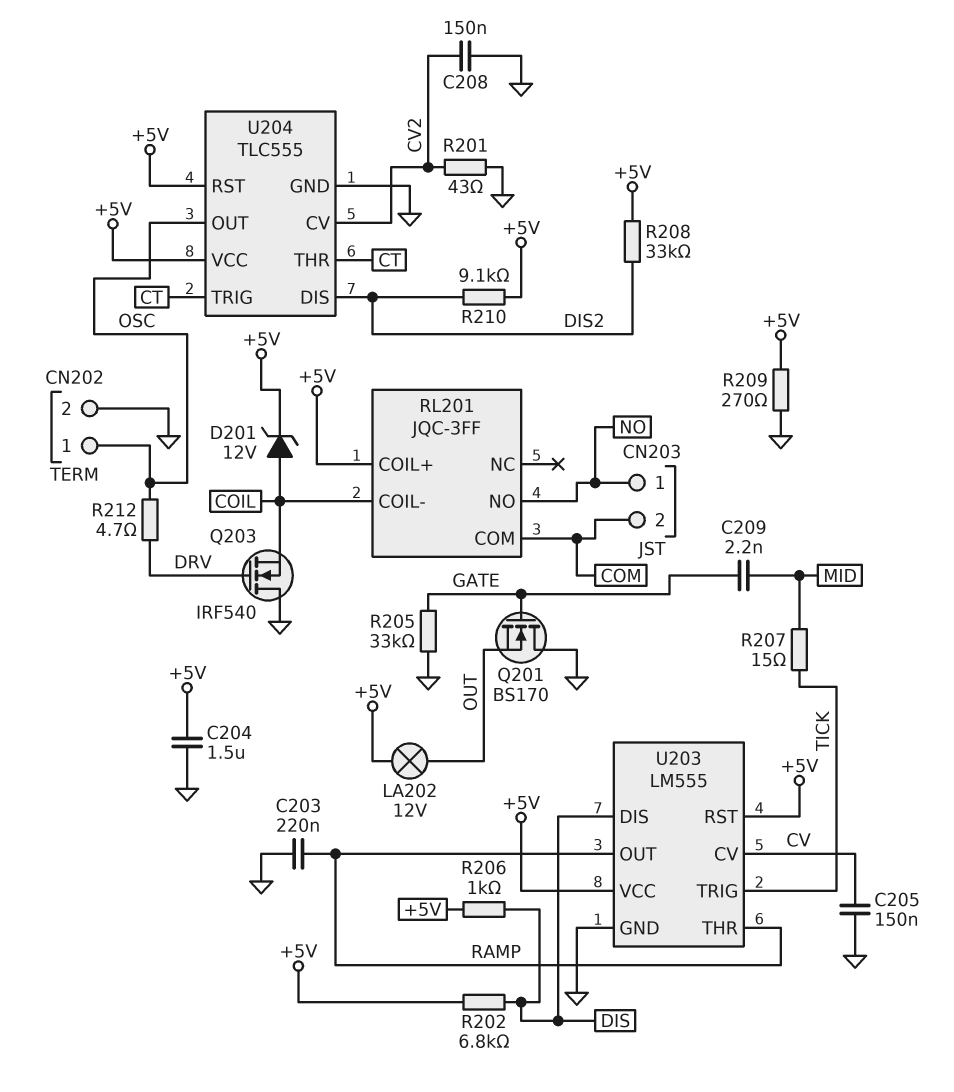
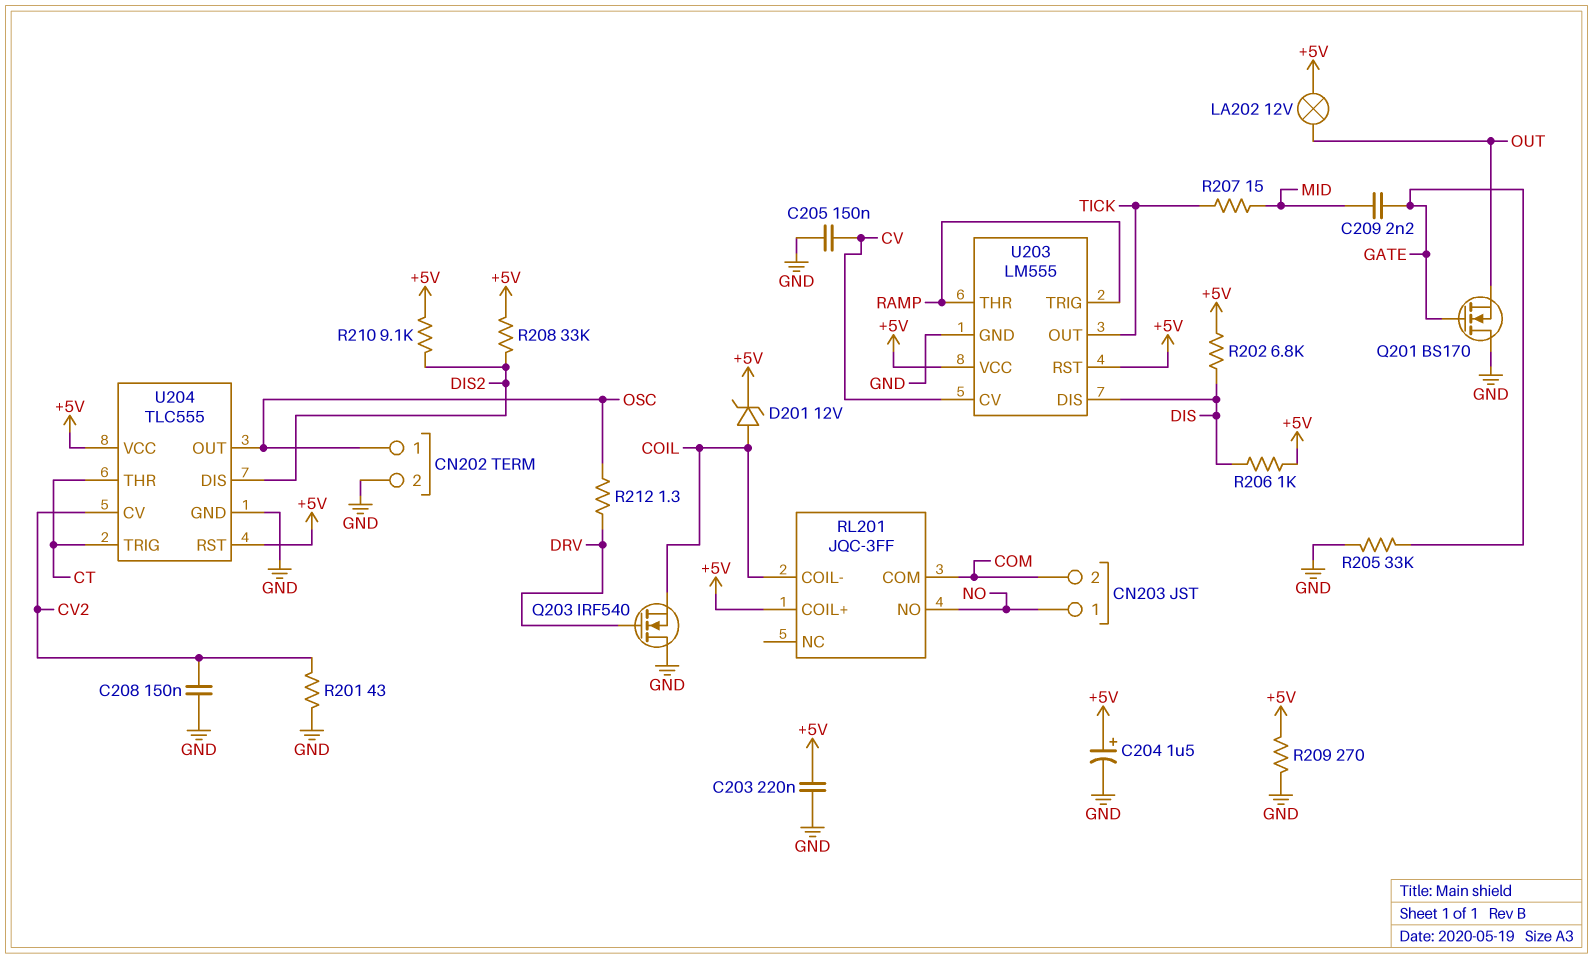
C203: 220nF (GND, RAMP) -> 220nF (+5V, GND)
C204: 1.5uF (+5V, GND) -> 1.5uF (plus +5V, minus GND)
R212: 4.7 (DRV, OSC) -> 1.3 (DRV, OSC)
U203 pin OUT: RAMP -> TICK
U203 pin TRIG: TICK -> RAMP

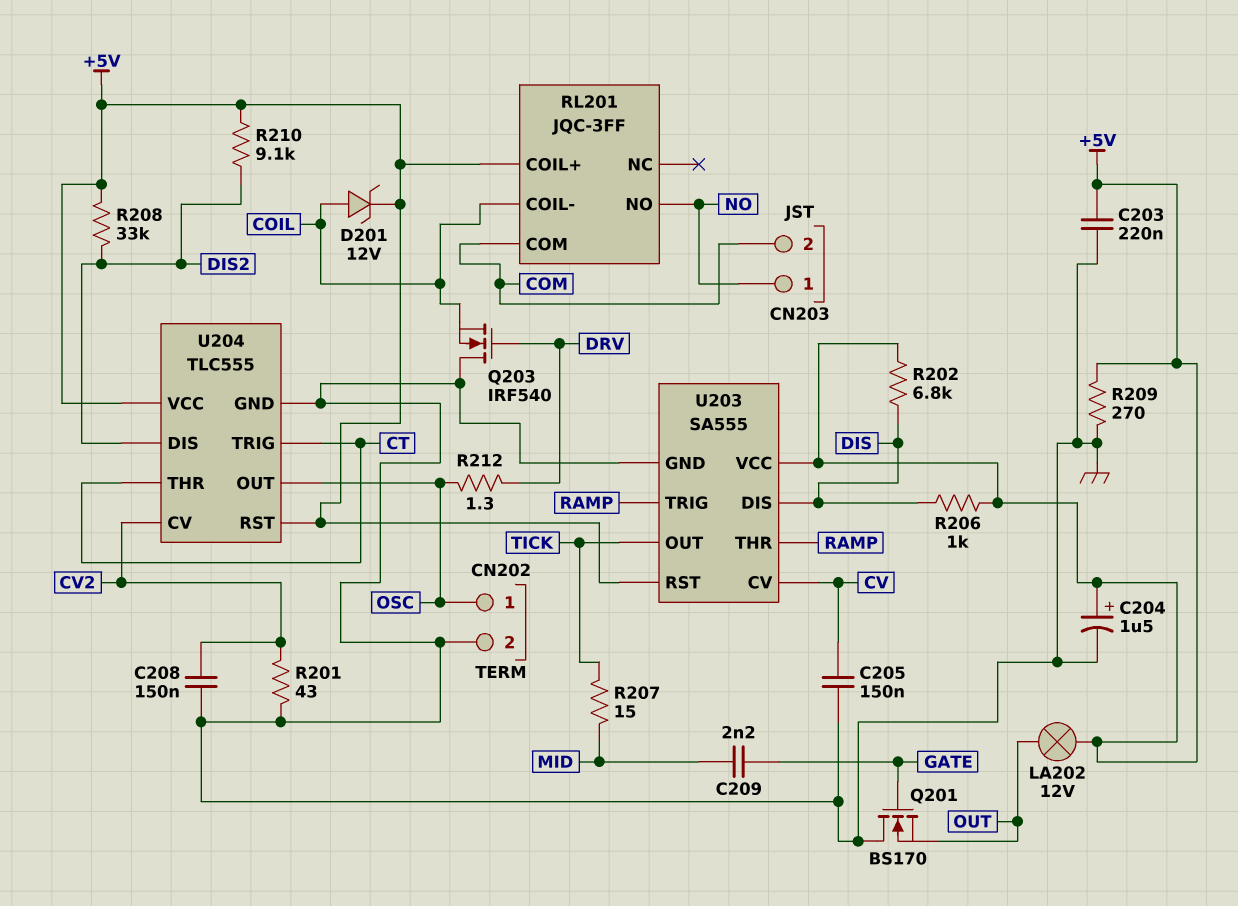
R205: 33k (GATE, GND) -> none
U203: LM555 -> SA555

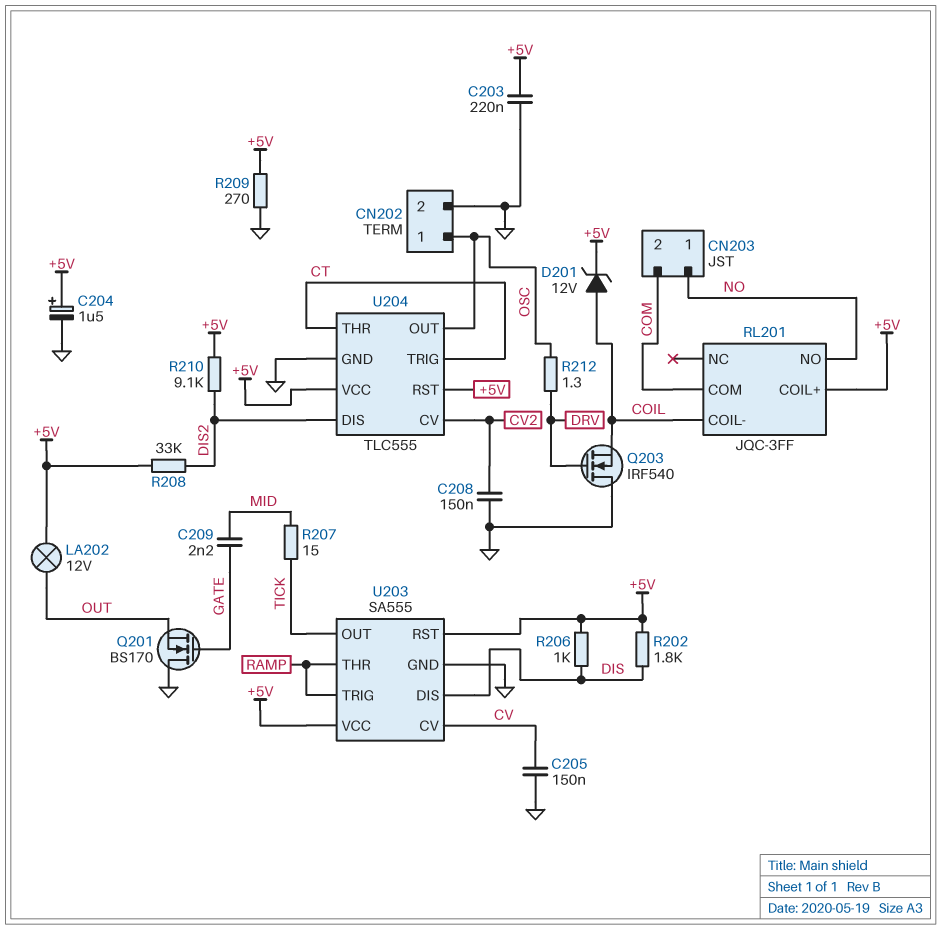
R201: 43 (CV2, GND) -> none
R202: 6.8k (+5V, DIS) -> 1.8k (+5V, DIS)

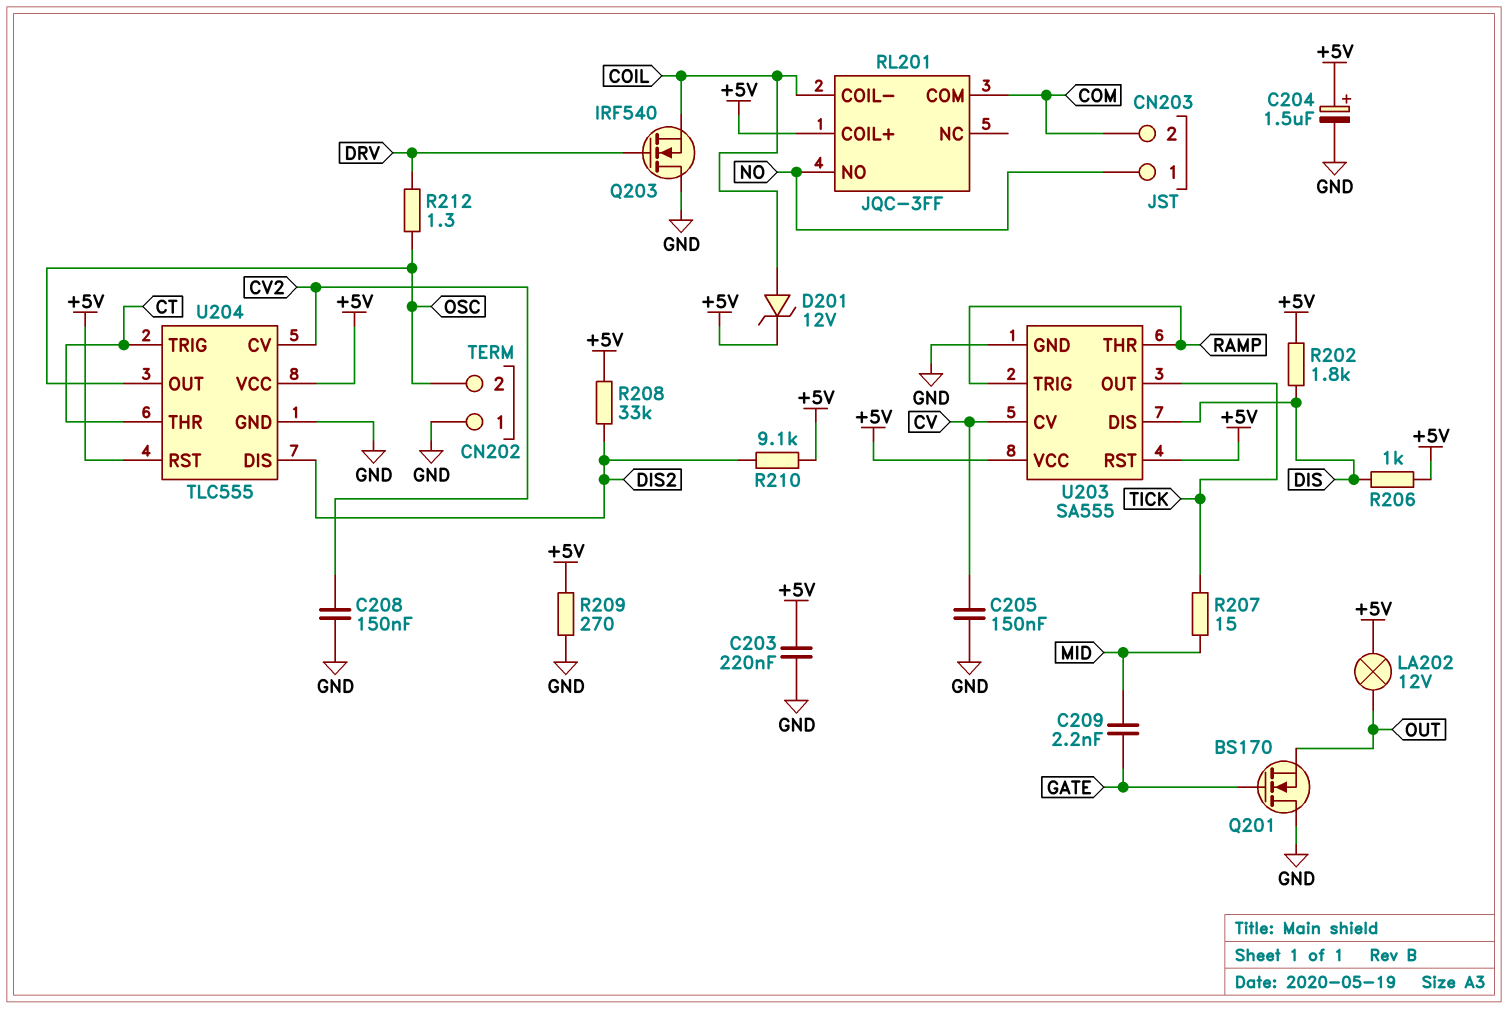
CN202 pin 1: OSC -> GND
CN202 pin 2: GND -> OSC

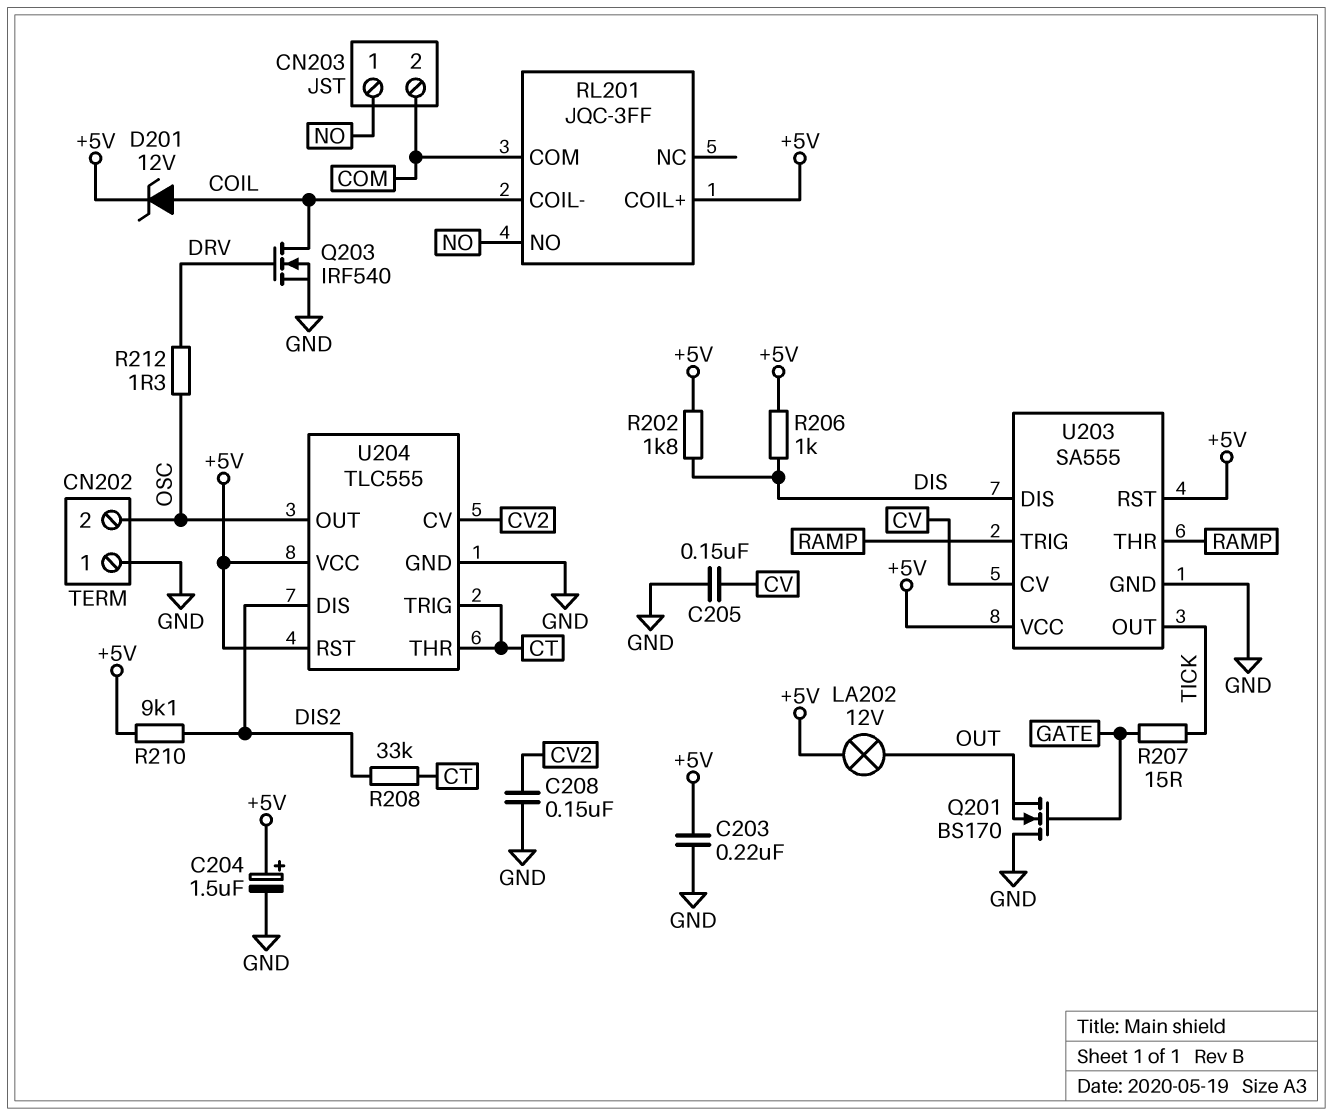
C209: 2.2nF (GATE, MID) -> none
Q203: NMOS IRF540 (G DRV, D GND, S COIL) -> NMOS IRF540 (G DRV, D COIL, S GND)
R207: 15 (MID, TICK) -> 15 (GATE, TICK)
R208: 33k (+5V, DIS2) -> 33k (CT, DIS2)
R209: 270 (+5V, GND) -> none

